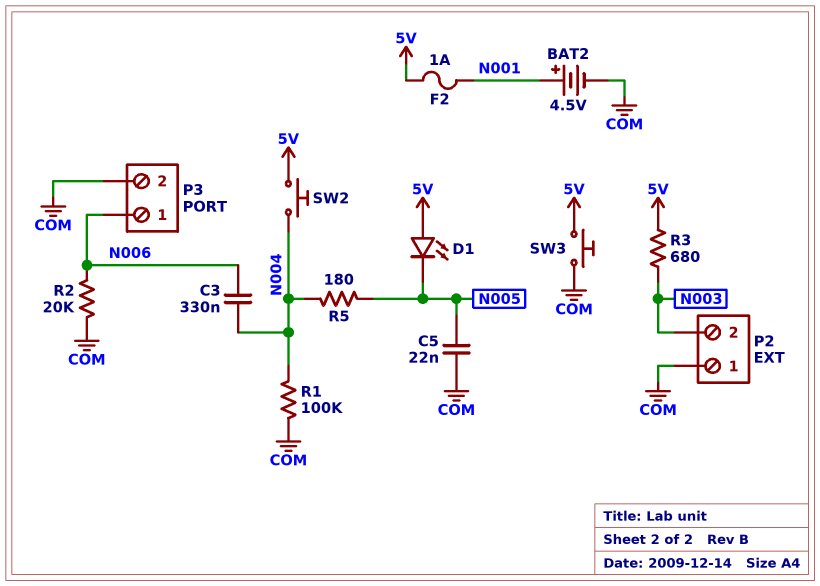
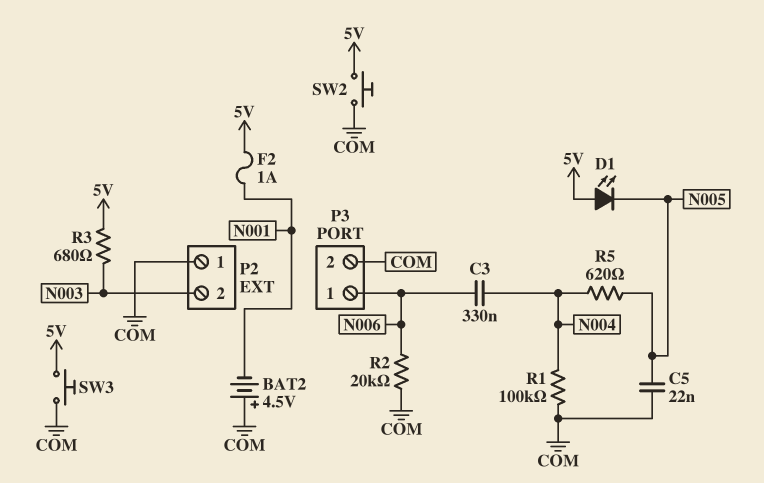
BAT2: 4.5V (plus N001, minus COM) -> 4.5V (plus COM, minus N001)
R5: 180 (N004, N005) -> 620 (N004, N005)
SW2: button (5V, N004) -> button (5V, COM)

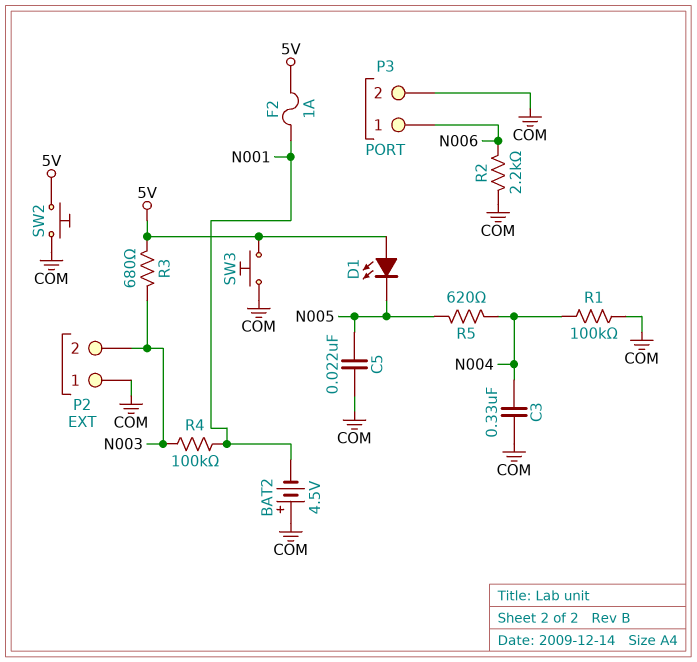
C3: 330nF (N004, N006) -> 330nF (COM, N004)
R2: 20k (COM, N006) -> 2.2k (COM, N006)
R4: none -> 100k (N001, N003)

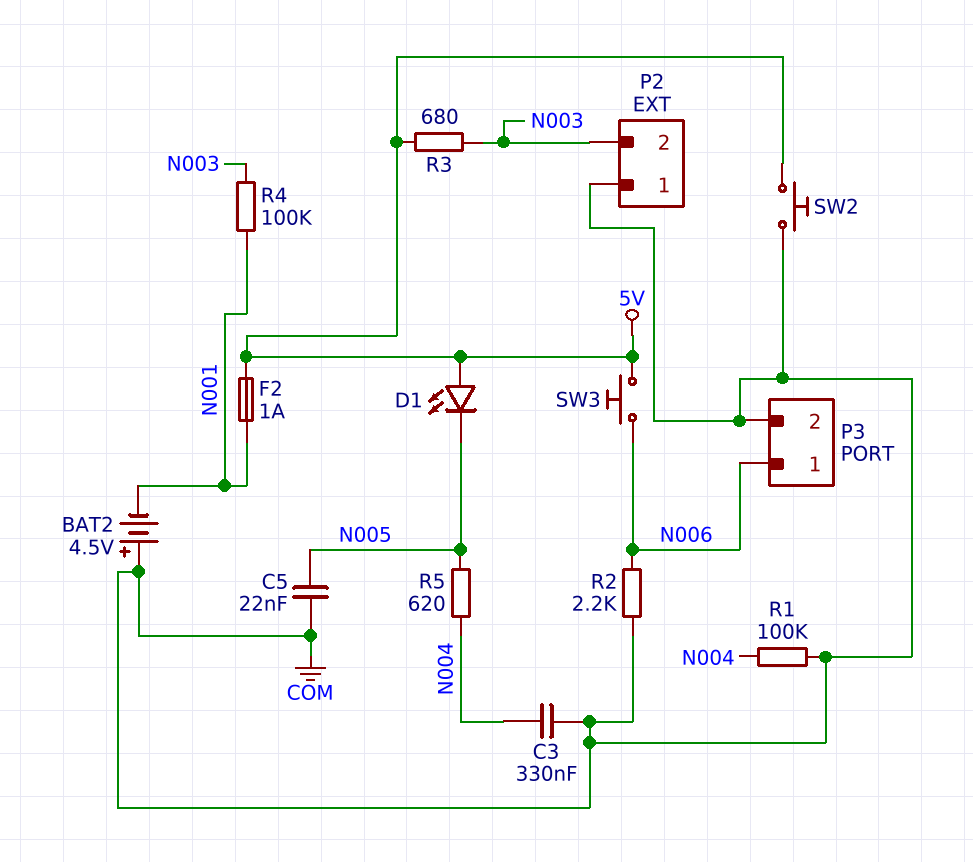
SW3: button (5V, COM) -> button (5V, N006)

